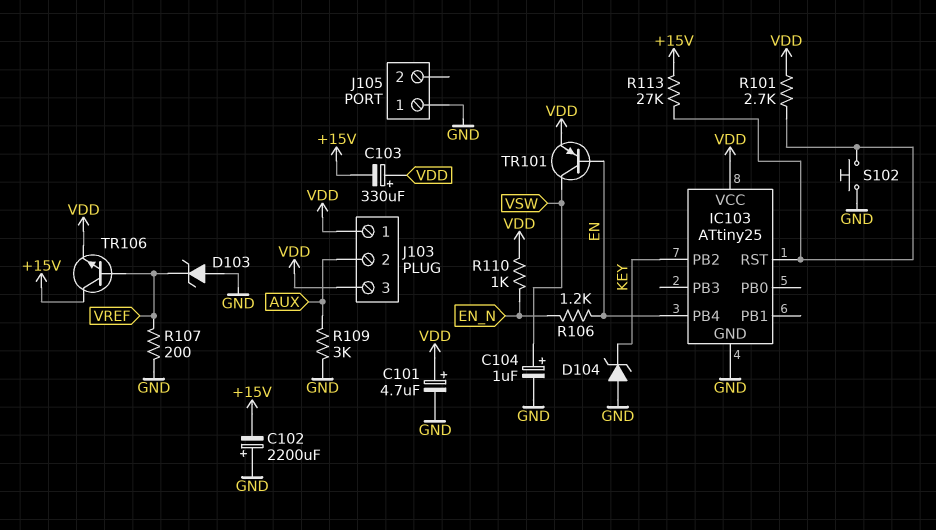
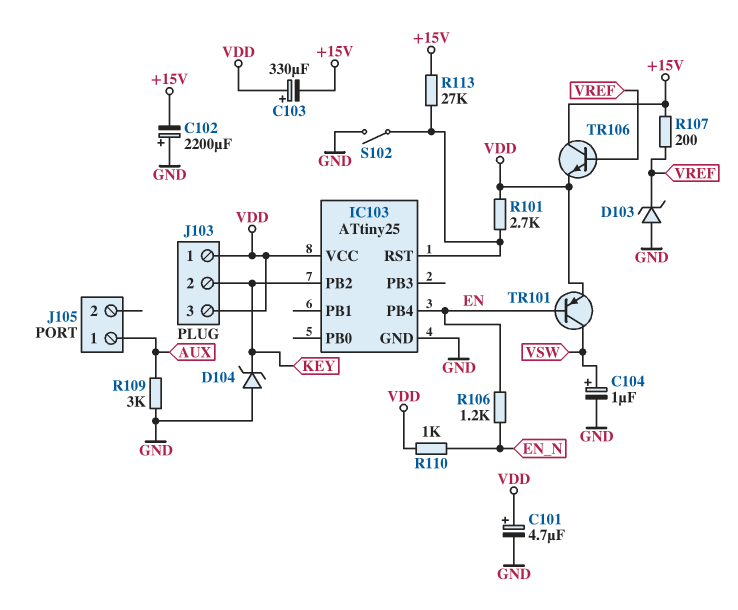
J103 pin 2: AUX -> KEY
J105 pin 1: GND -> AUX
R107: 200 (GND, VREF) -> 200 (+15V, VREF)
S102: button (GND, IC103/RST) -> switch (GND, IC103/RST)

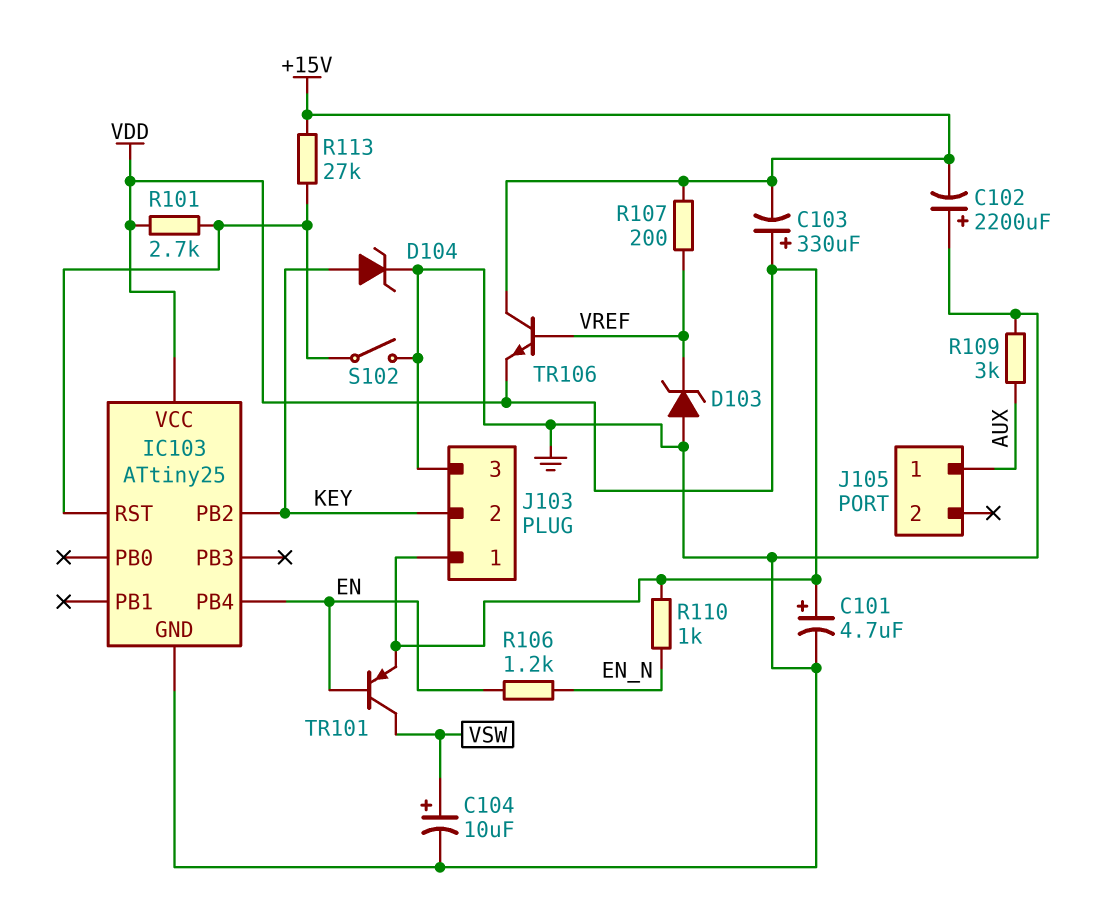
C104: 1uF (plus VSW, minus GND) -> 10uF (plus VSW, minus GND)
D104: zener (A GND, K KEY) -> zener (A KEY, K GND)
J103 pin 3: VDD -> GND

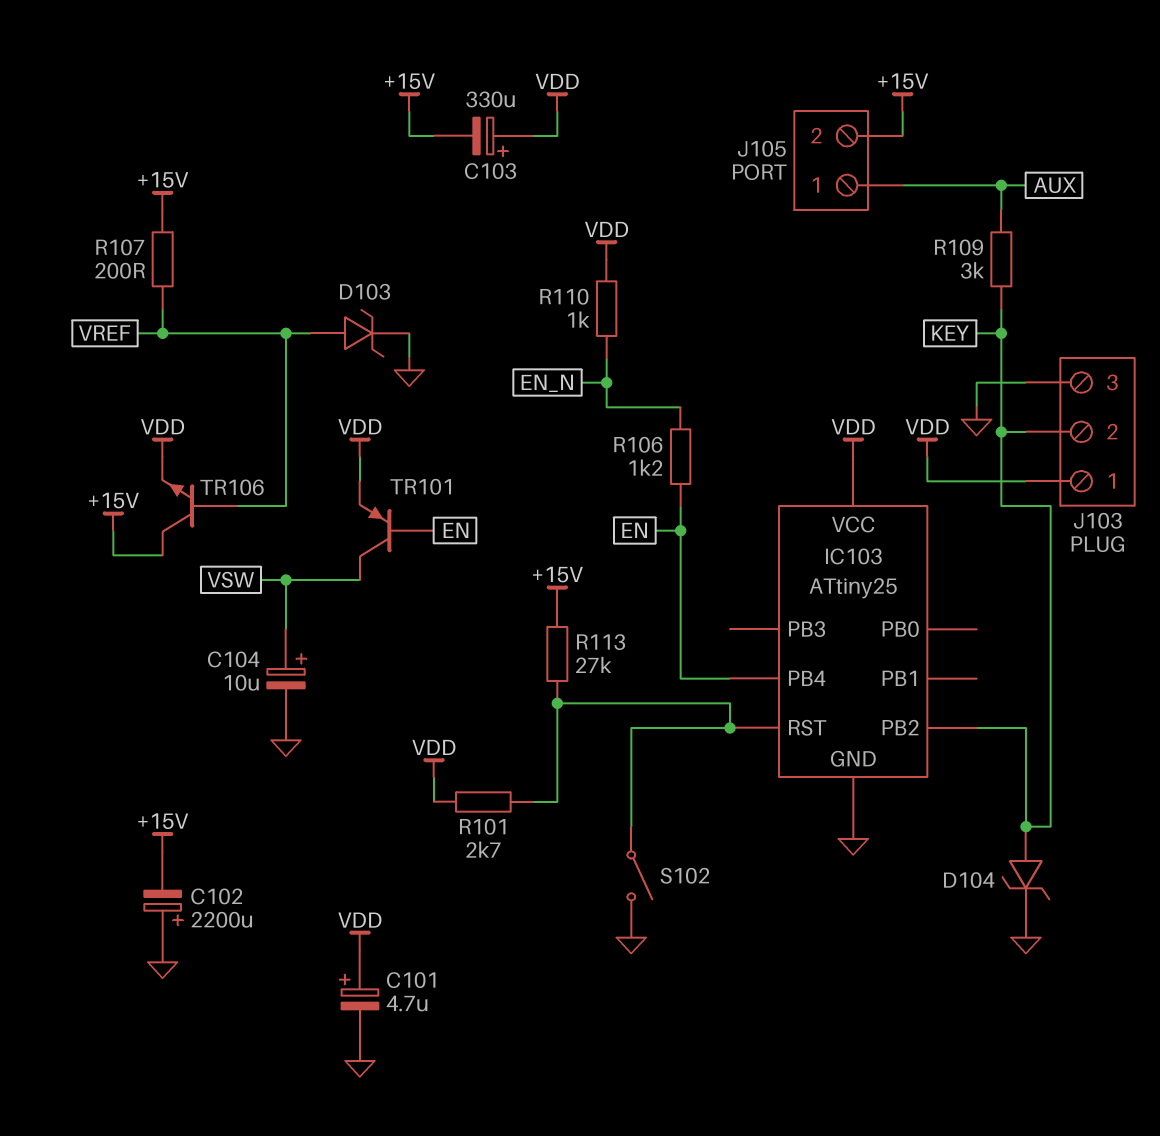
D103: zener (A GND, K VREF) -> zener (A VREF, K GND)
J105 pin 2: none -> +15V
R109: 3k (AUX, GND) -> 3k (AUX, KEY)

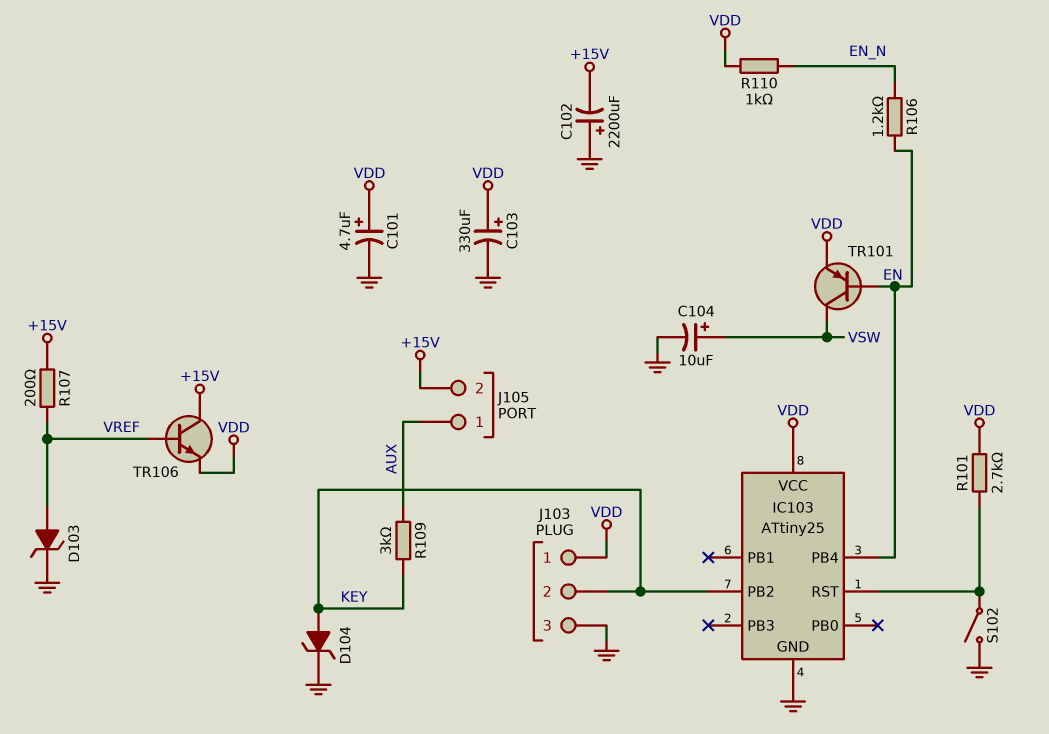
C103: 330uF (plus VDD, minus +15V) -> 330uF (plus VDD, minus GND)
R113: 27k (+15V, IC103/RST) -> none

